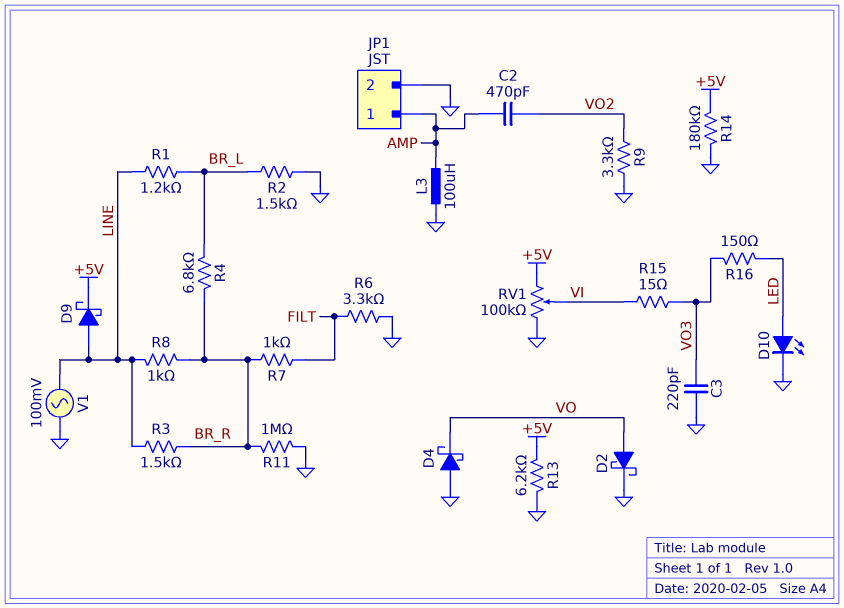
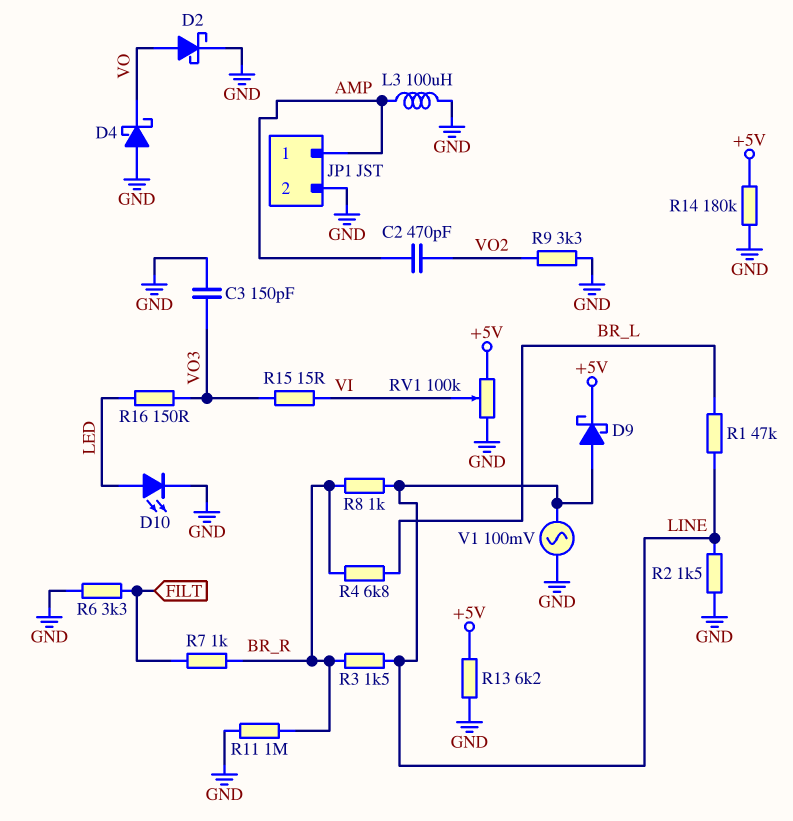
C3: 220pF (GND, VO3) -> 150pF (GND, VO3)
R1: 1.2k (BR_L, LINE) -> 47k (BR_L, LINE)
R2: 1.5k (BR_L, GND) -> 1.5k (GND, LINE)

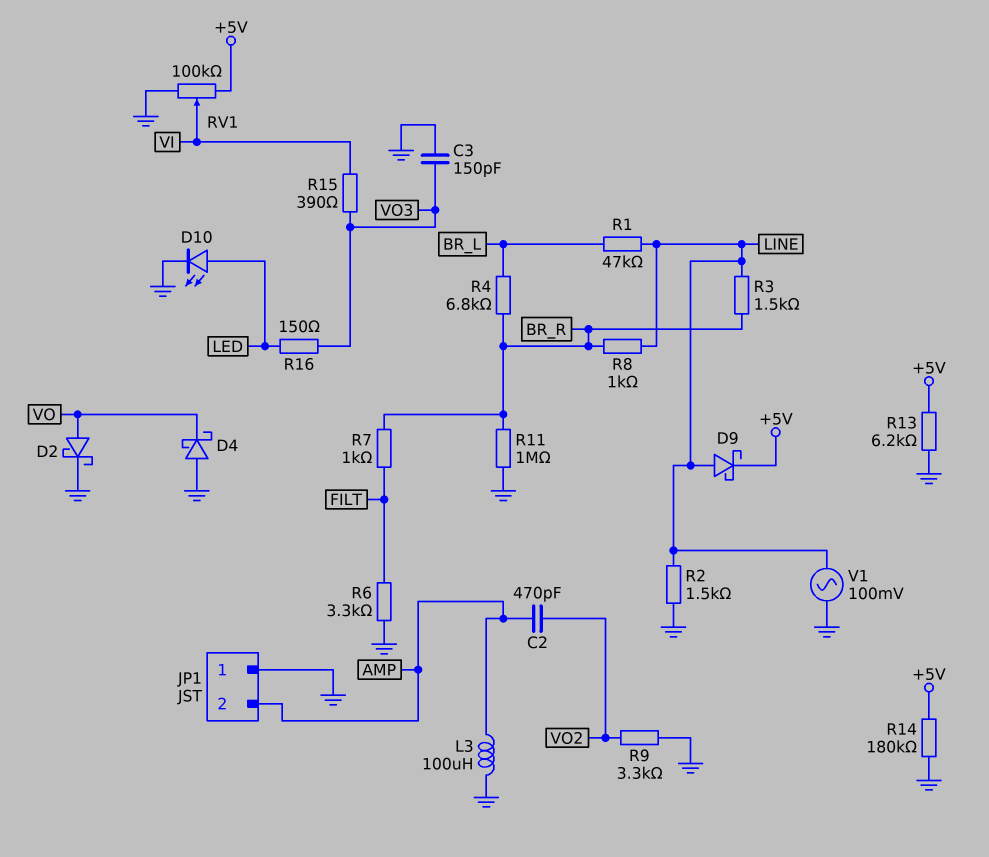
JP1 pin 1: AMP -> GND
JP1 pin 2: GND -> AMP
R15: 15 (VI, VO3) -> 390 (VI, VO3)

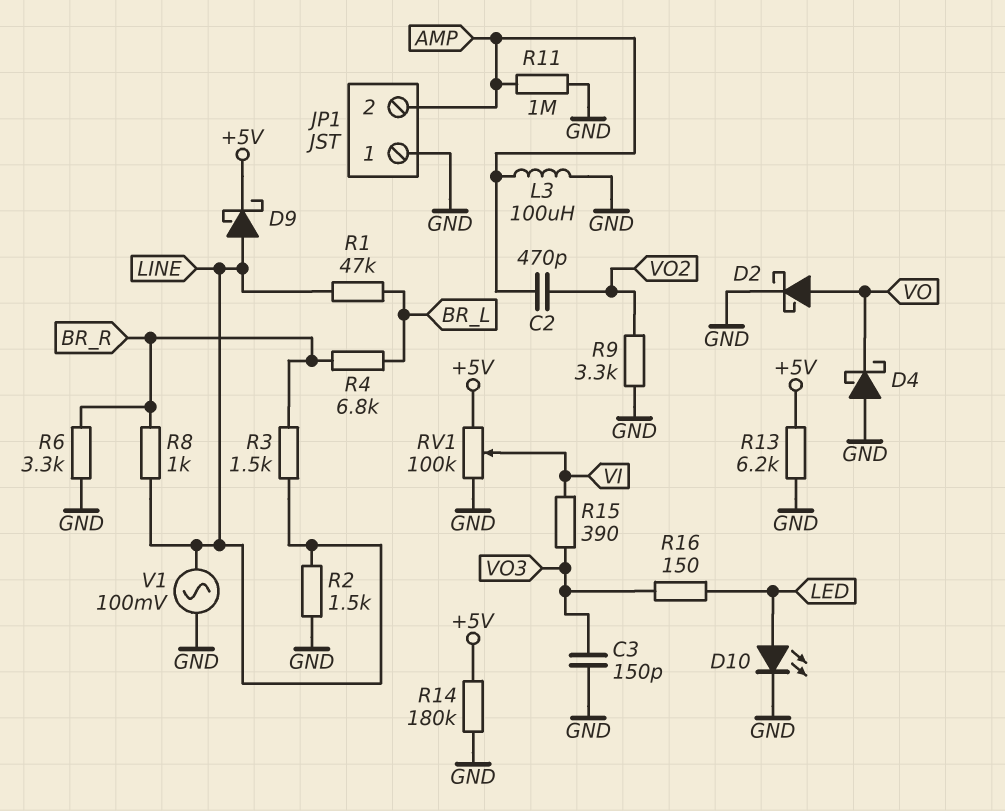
R6: 3.3k (FILT, GND) -> 3.3k (BR_R, GND)
R7: 1k (BR_R, FILT) -> none
R11: 1M (BR_R, GND) -> 1M (AMP, GND)

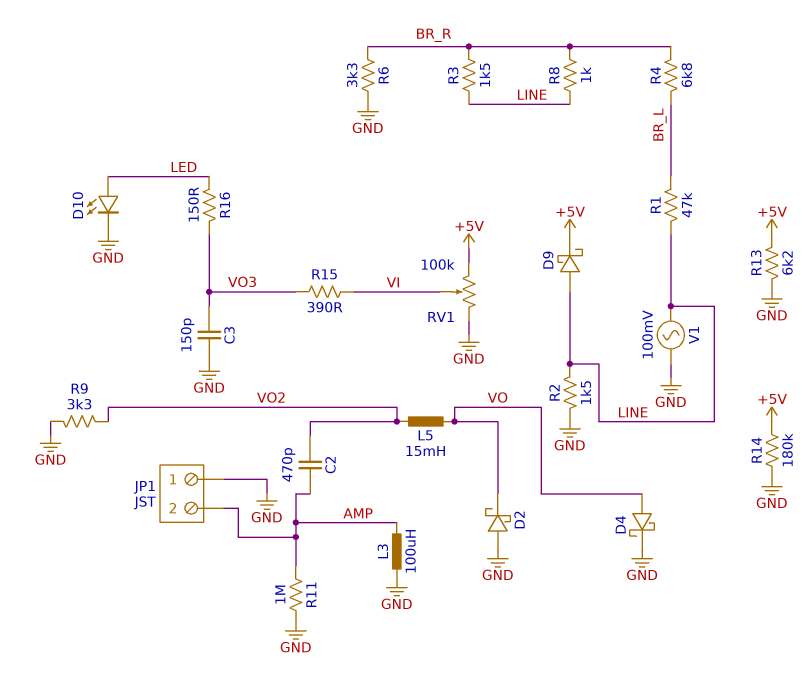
D2: schottky (A VO, K GND) -> schottky (A GND, K VO)
D4: schottky (A GND, K VO) -> schottky (A VO, K GND)
L5: none -> 15mH (VO, VO2)

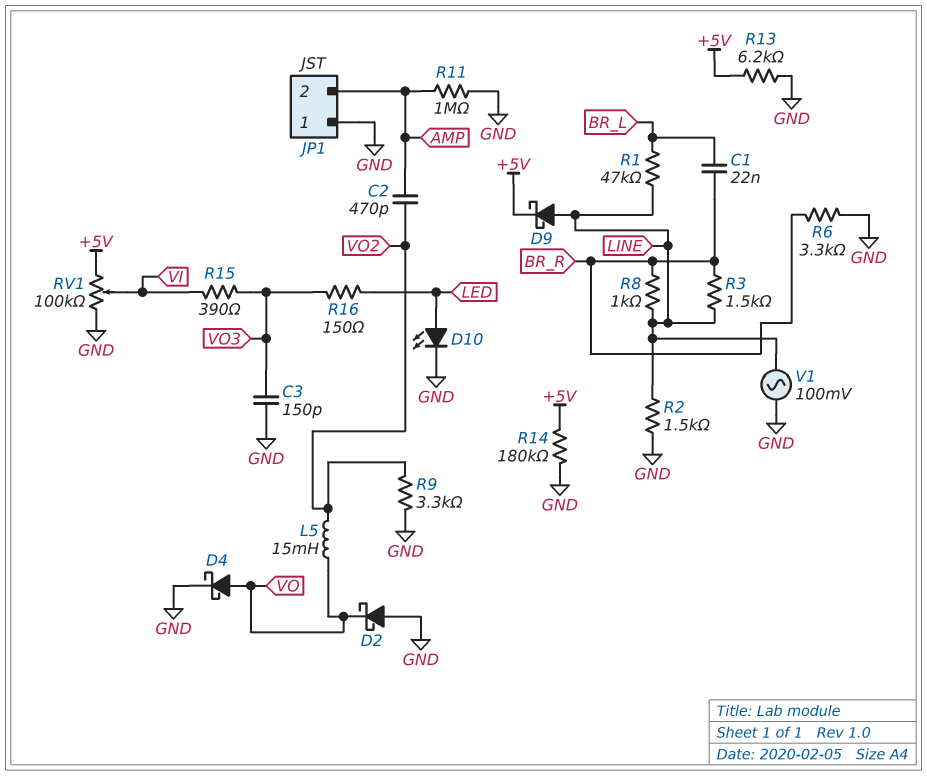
C1: none -> 22nF (BR_L, BR_R)
L3: 100uH (AMP, GND) -> none
R4: 6.8k (BR_L, BR_R) -> none

